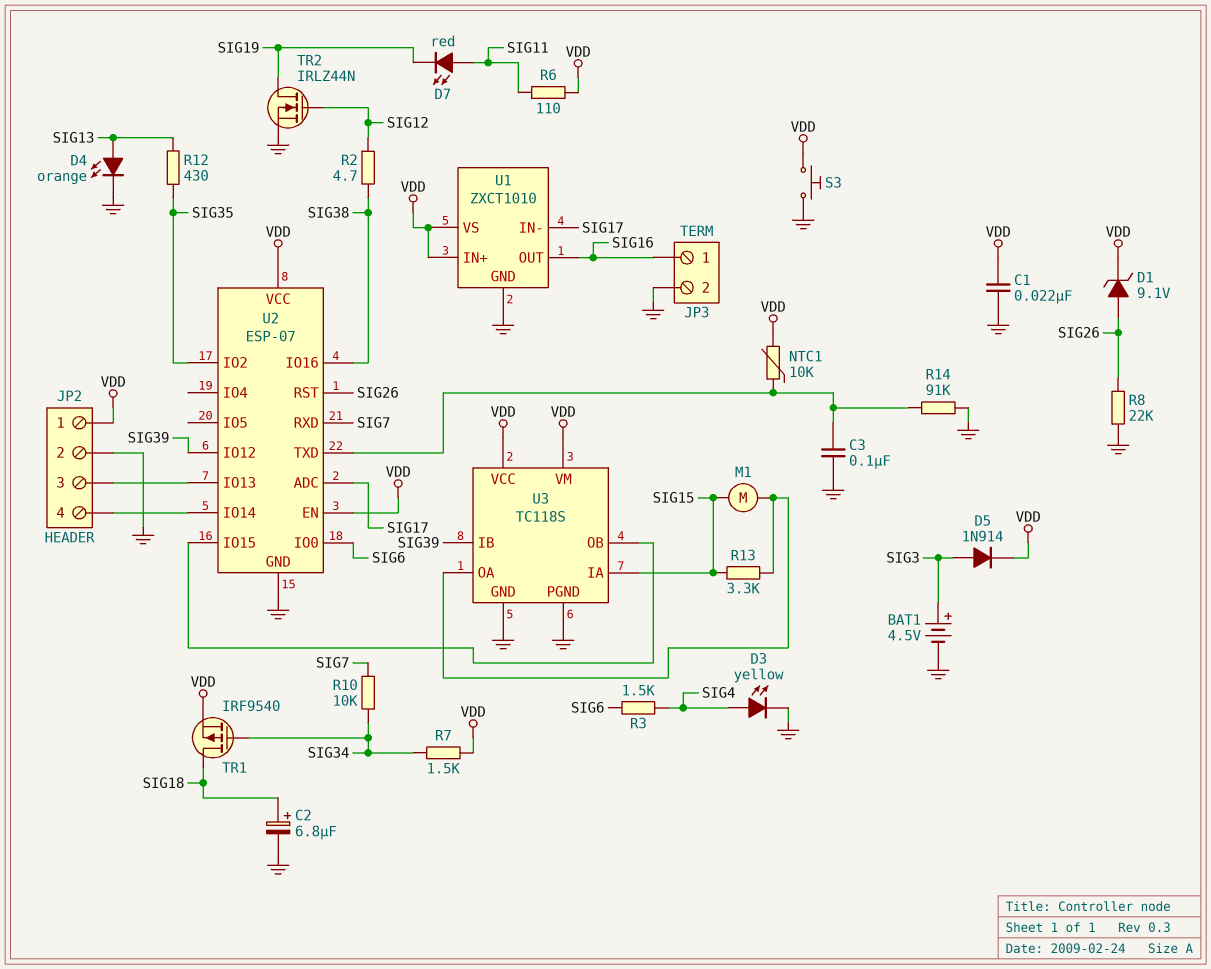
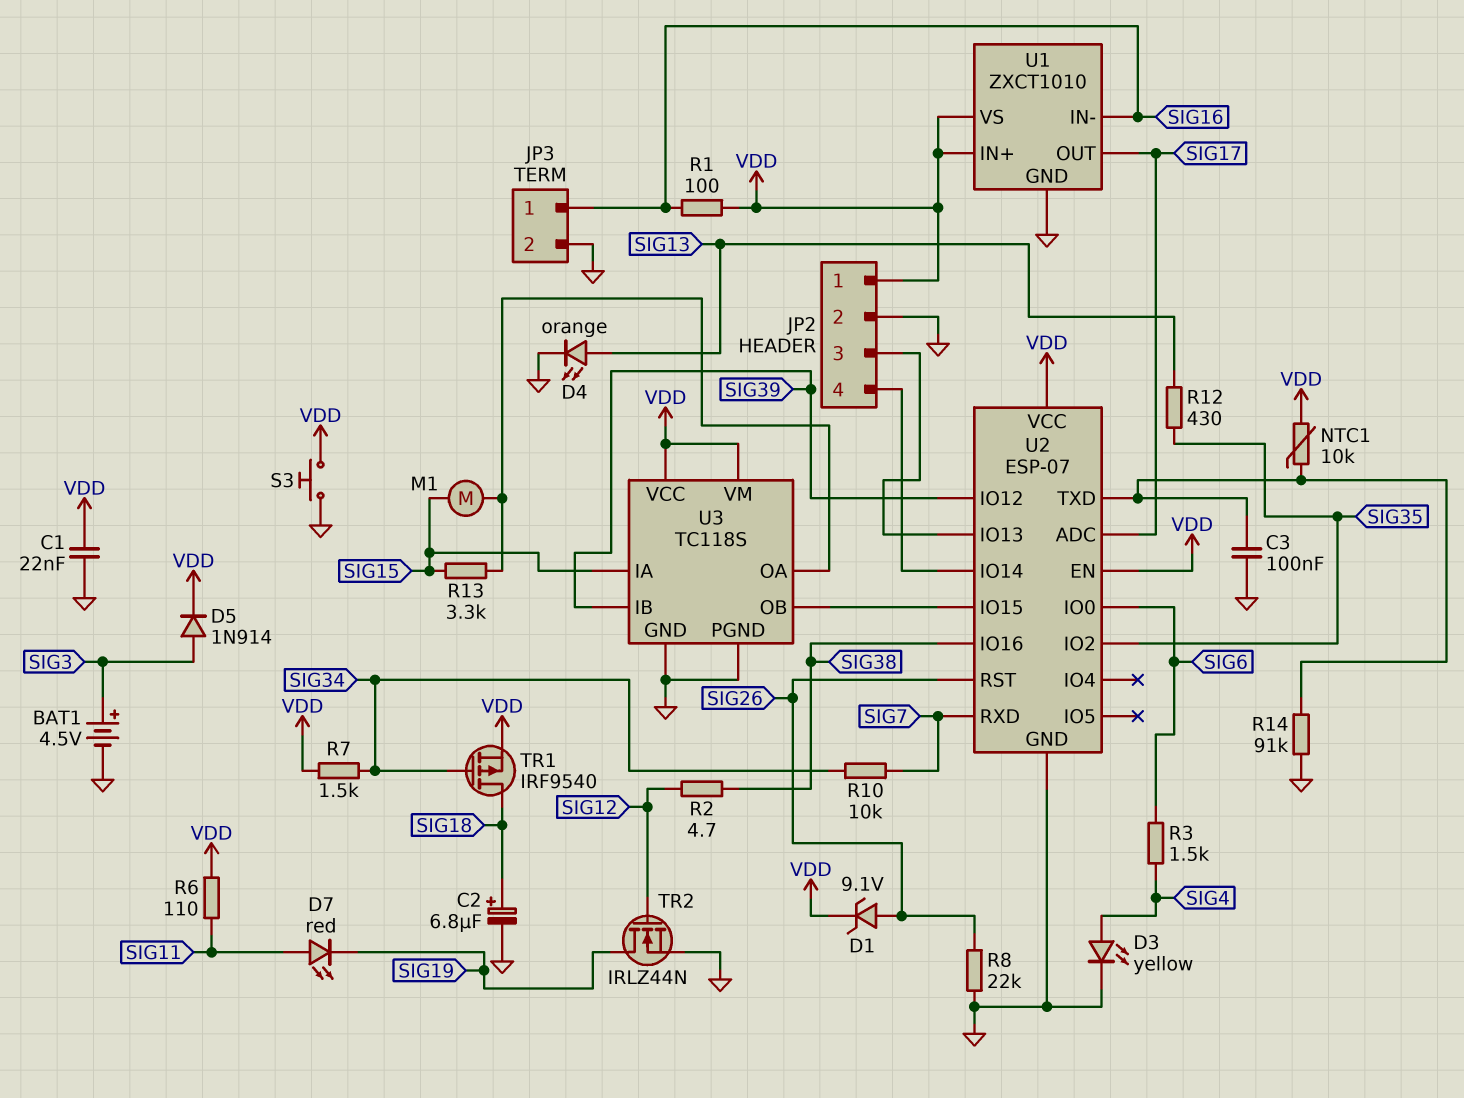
R1: none -> 100 (SIG16, VDD)
U1 pin IN-: SIG17 -> SIG16
U1 pin OUT: SIG16 -> SIG17

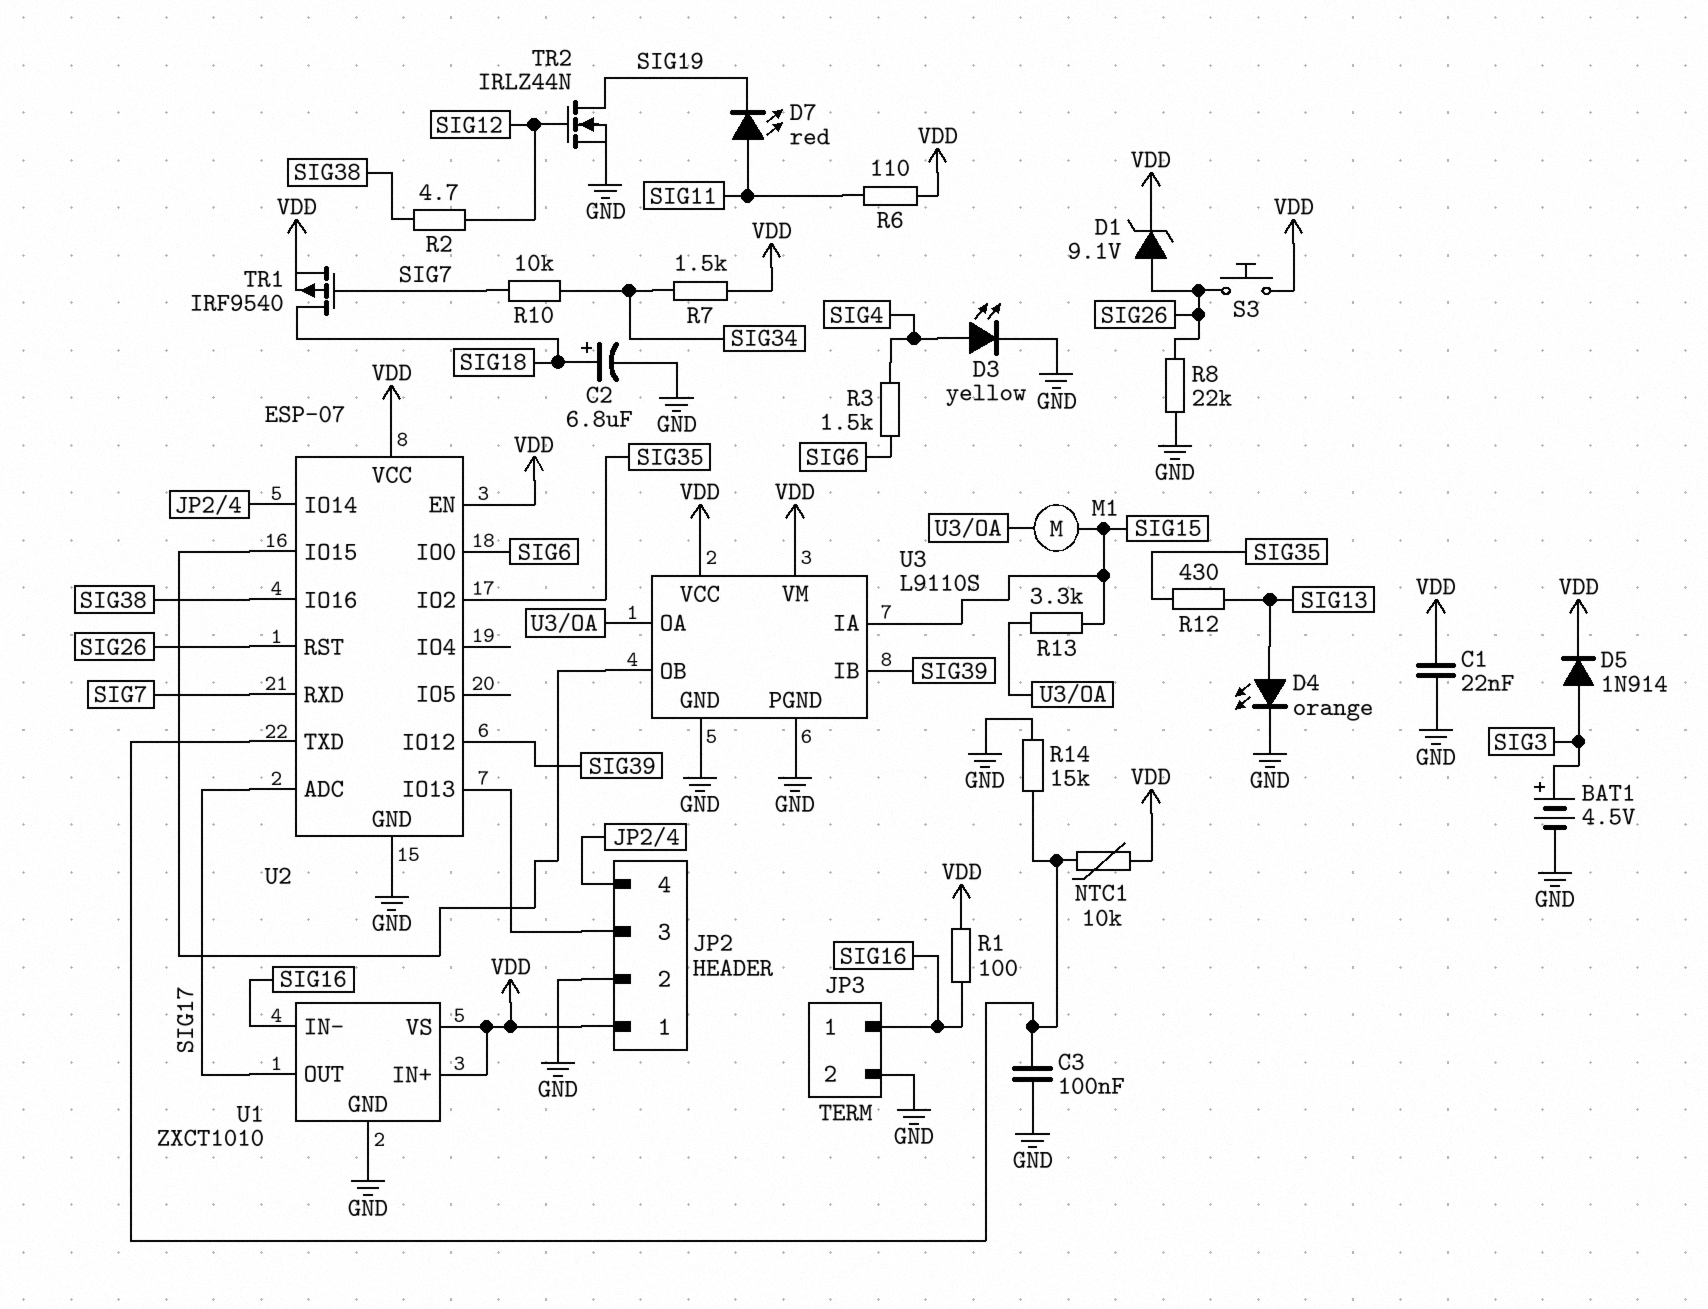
R14: 91k (GND, U2/TXD) -> 15k (GND, U2/TXD)
S3: button (GND, VDD) -> button (SIG26, VDD)
TR1: PMOS IRF9540 (G SIG34, D SIG18, S VDD) -> PMOS IRF9540 (G SIG7, D SIG18, S VDD)
U3: TC118S -> L9110S

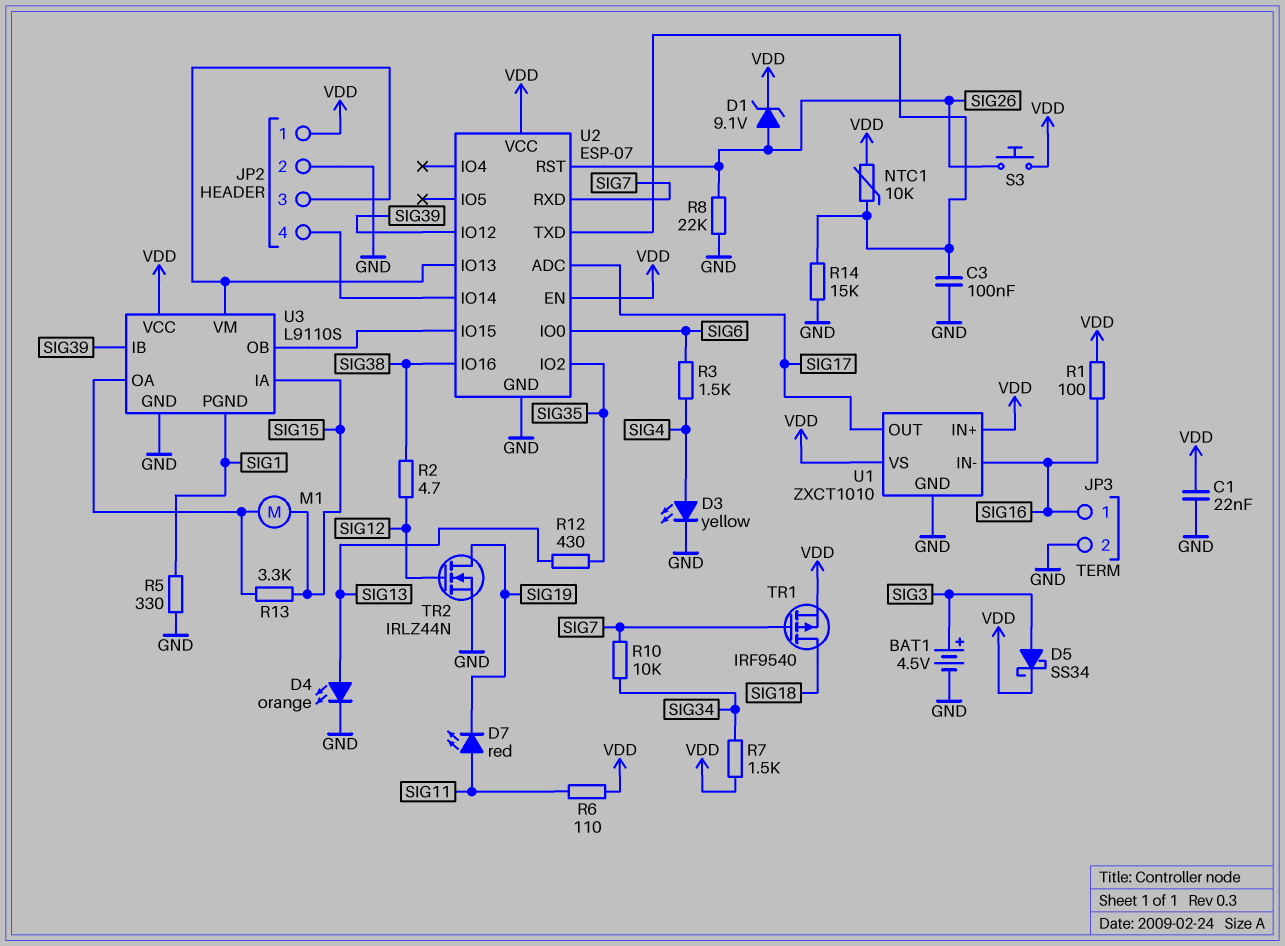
C2: 6.8uF (plus SIG18, minus GND) -> none
D5: diode 1N914 (A SIG3, K VDD) -> schottky SS34 (A SIG3, K VDD)
R5: none -> 330 (GND, SIG1)
U3 pin PGND: GND -> SIG1
U3 pin VM: VDD -> JP2/3

